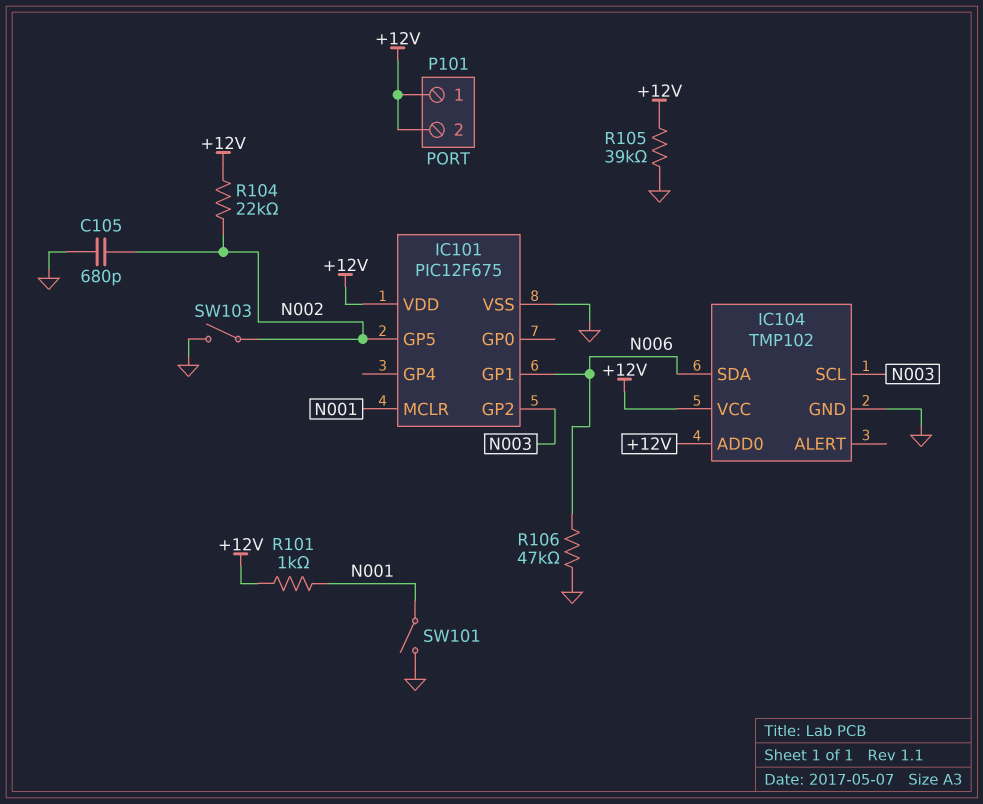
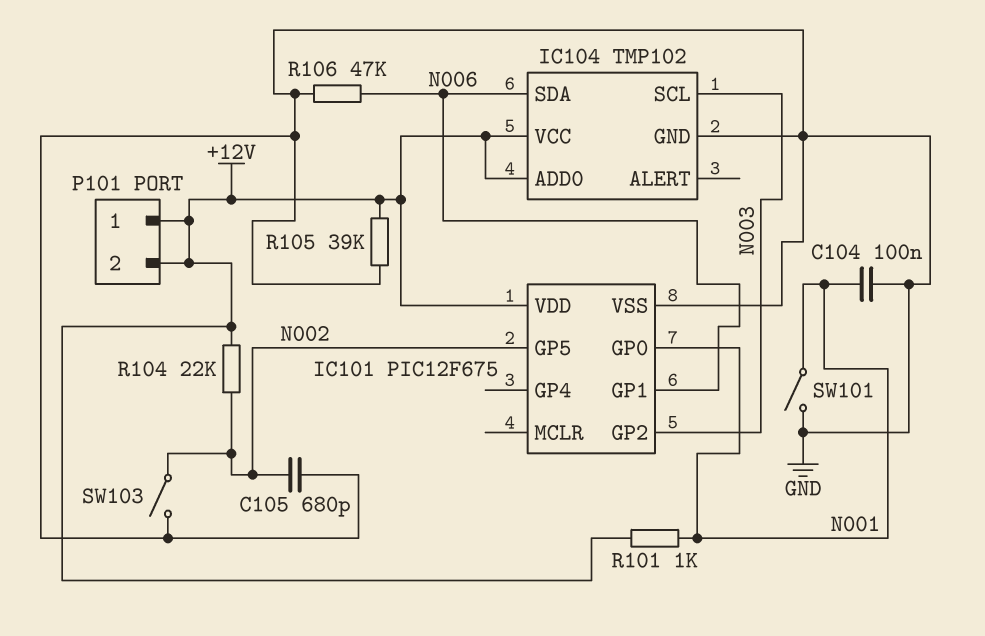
C104: none -> 100nF (GND, N001)
IC101 pin GP0: none -> N001
IC101 pin MCLR: N001 -> none

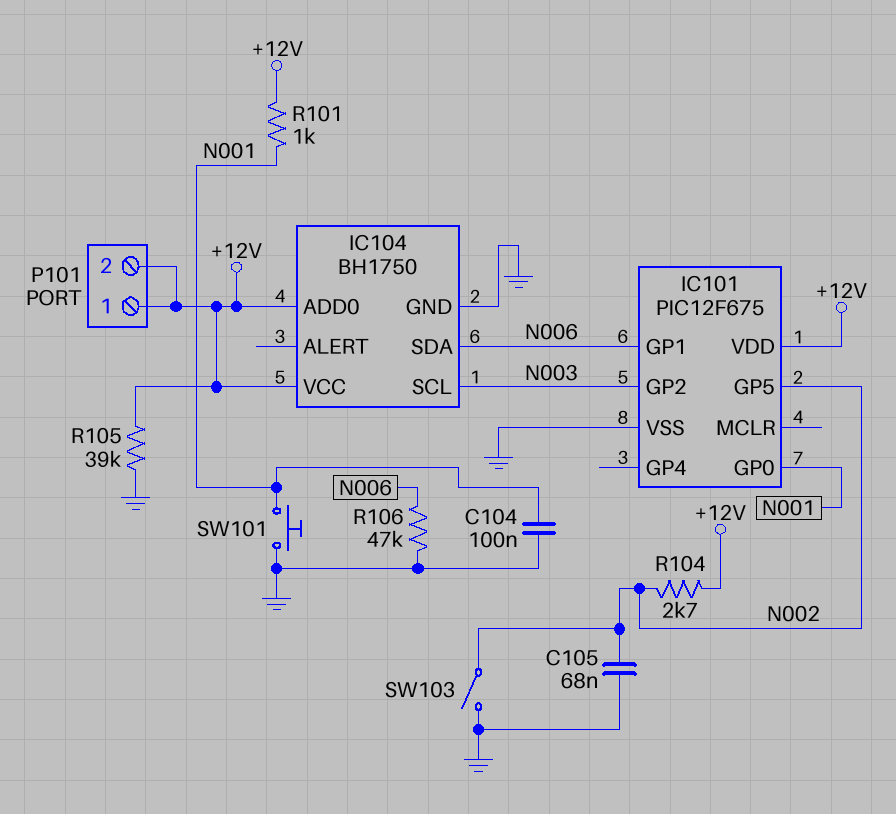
C105: 680pF (GND, N002) -> 68nF (GND, N002)
IC104: TMP102 -> BH1750
R104: 22k (+12V, N002) -> 2.7k (+12V, N002)
SW101: switch (GND, N001) -> button (GND, N001)

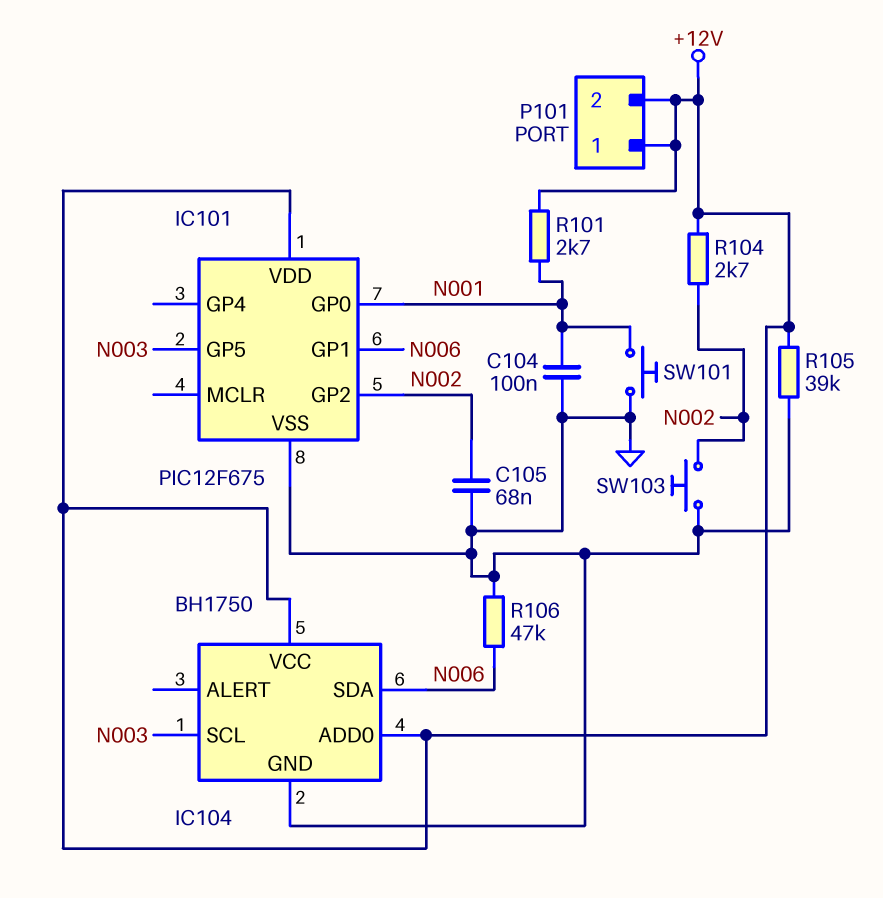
IC101 pin GP2: N003 -> N002
IC101 pin GP5: N002 -> N003
R101: 1k (+12V, N001) -> 2.7k (+12V, N001)
SW103: switch (GND, N002) -> button (GND, N002)

